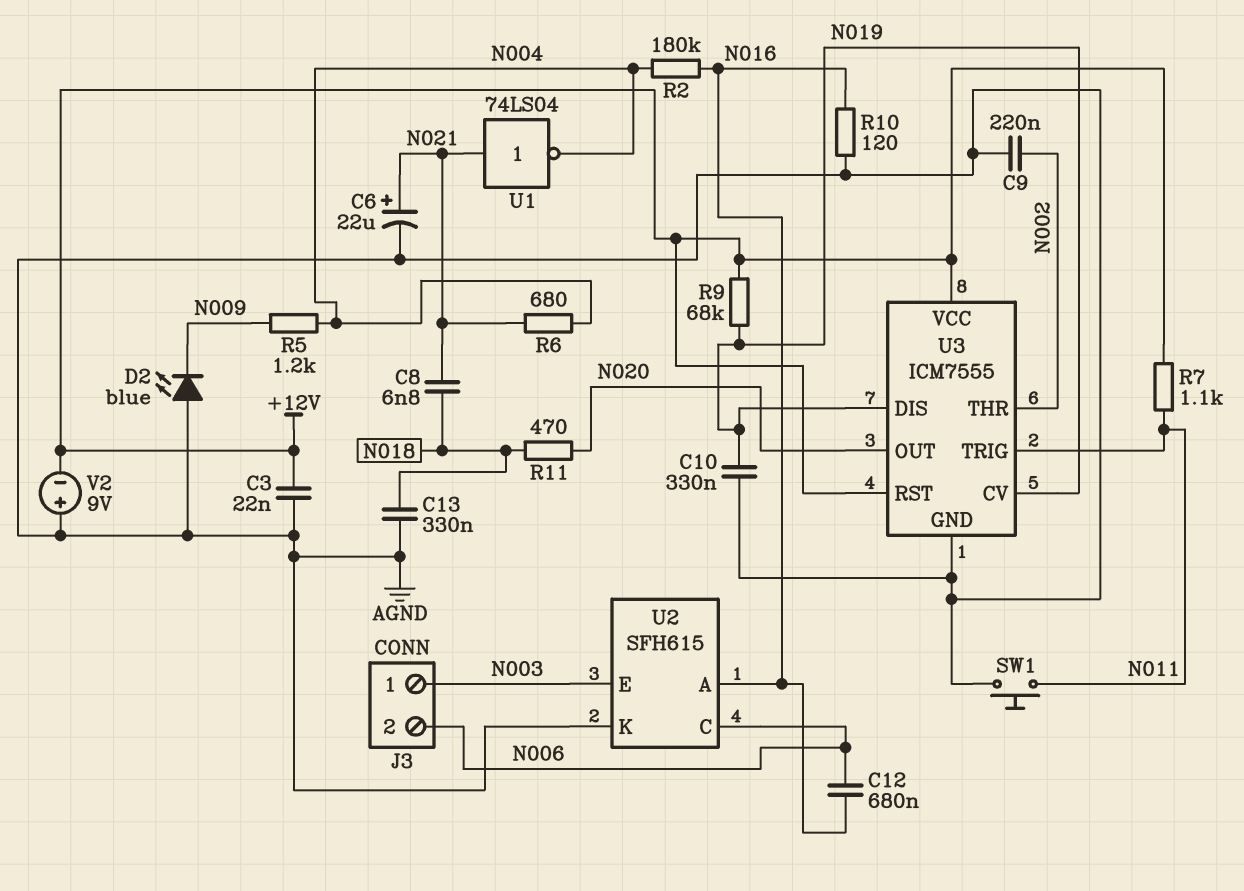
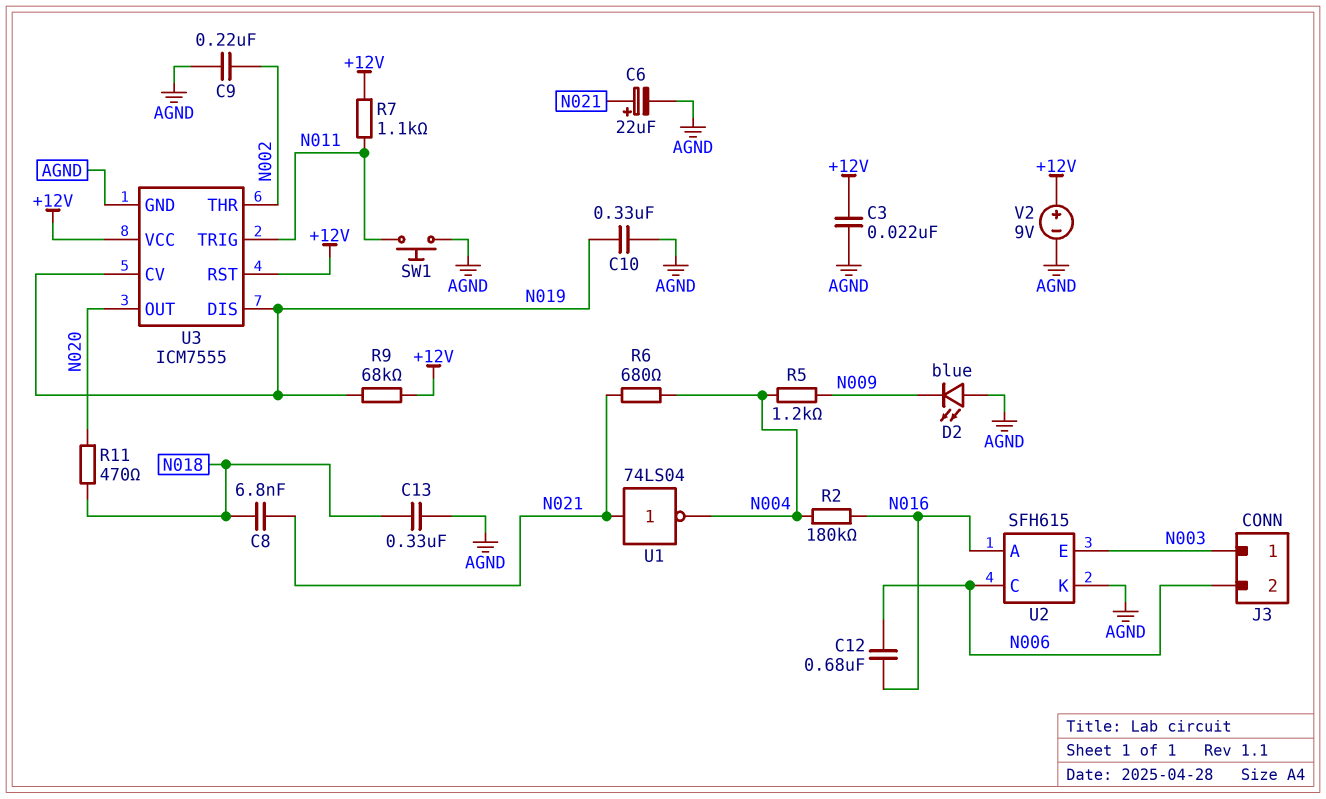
R10: 120 (AGND, N016) -> none
V2: 9V (plus AGND, minus +12V) -> 9V (plus +12V, minus AGND)

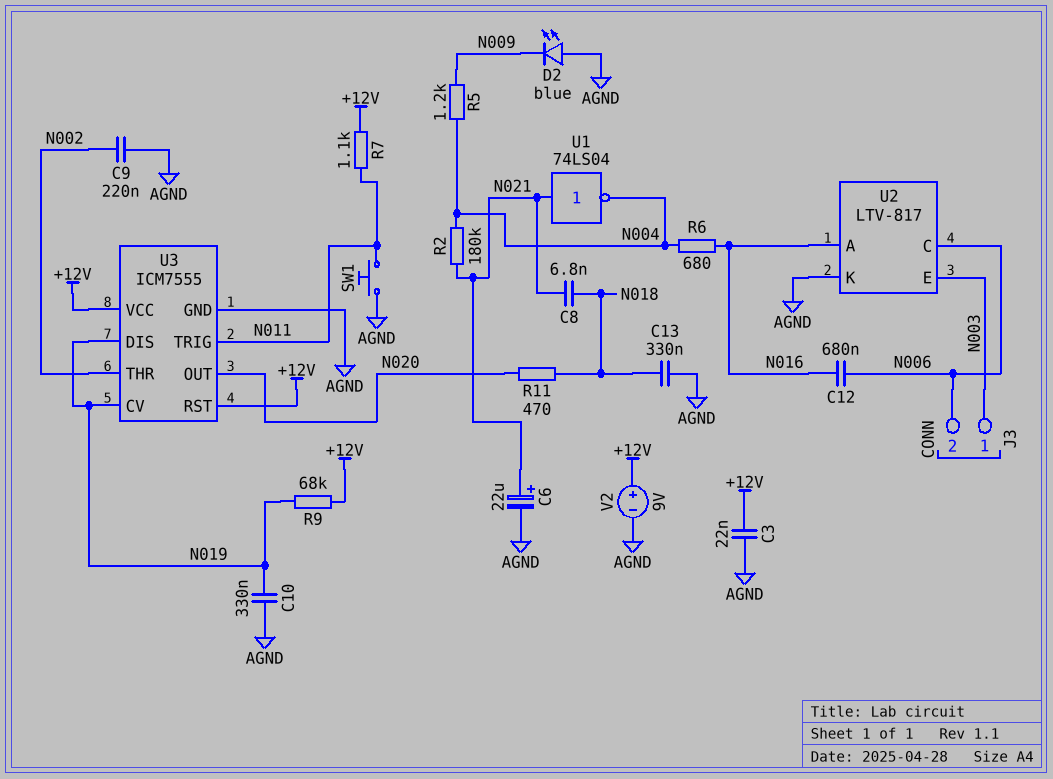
R2: 180k (N004, N016) -> 180k (N004, N021)
R6: 680 (N004, N021) -> 680 (N004, N016)
U2: SFH615 -> LTV-817

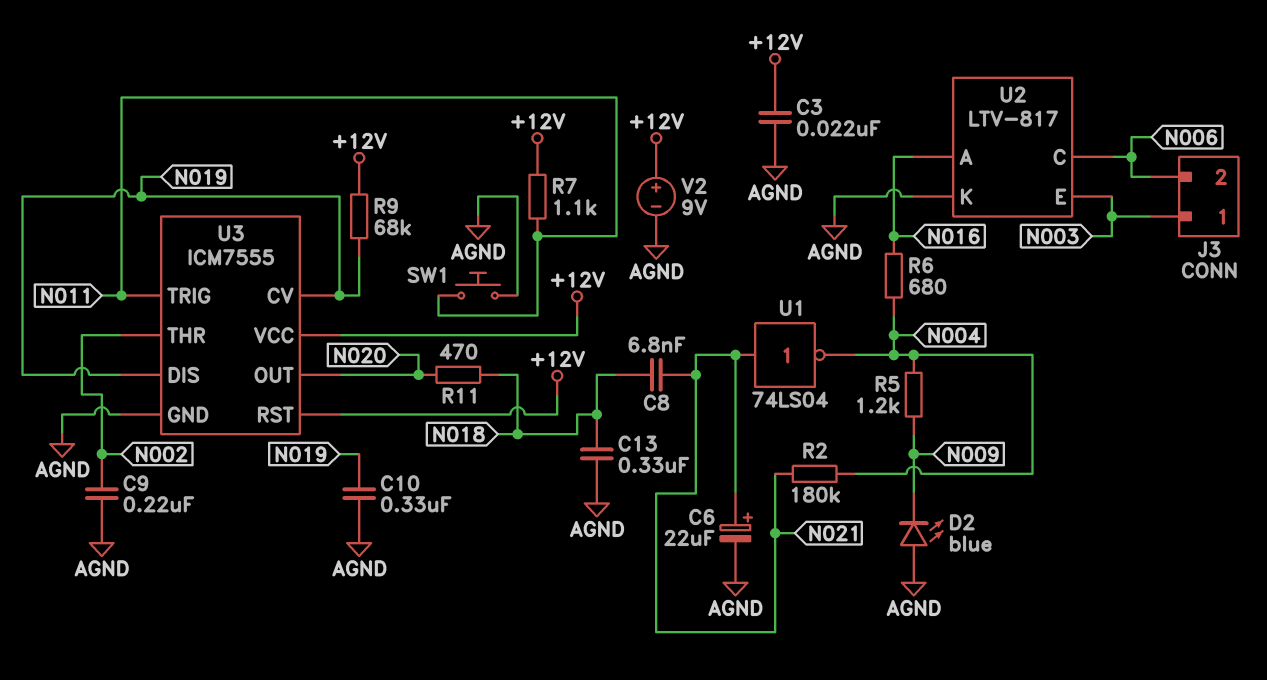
C12: 680nF (N006, N016) -> none

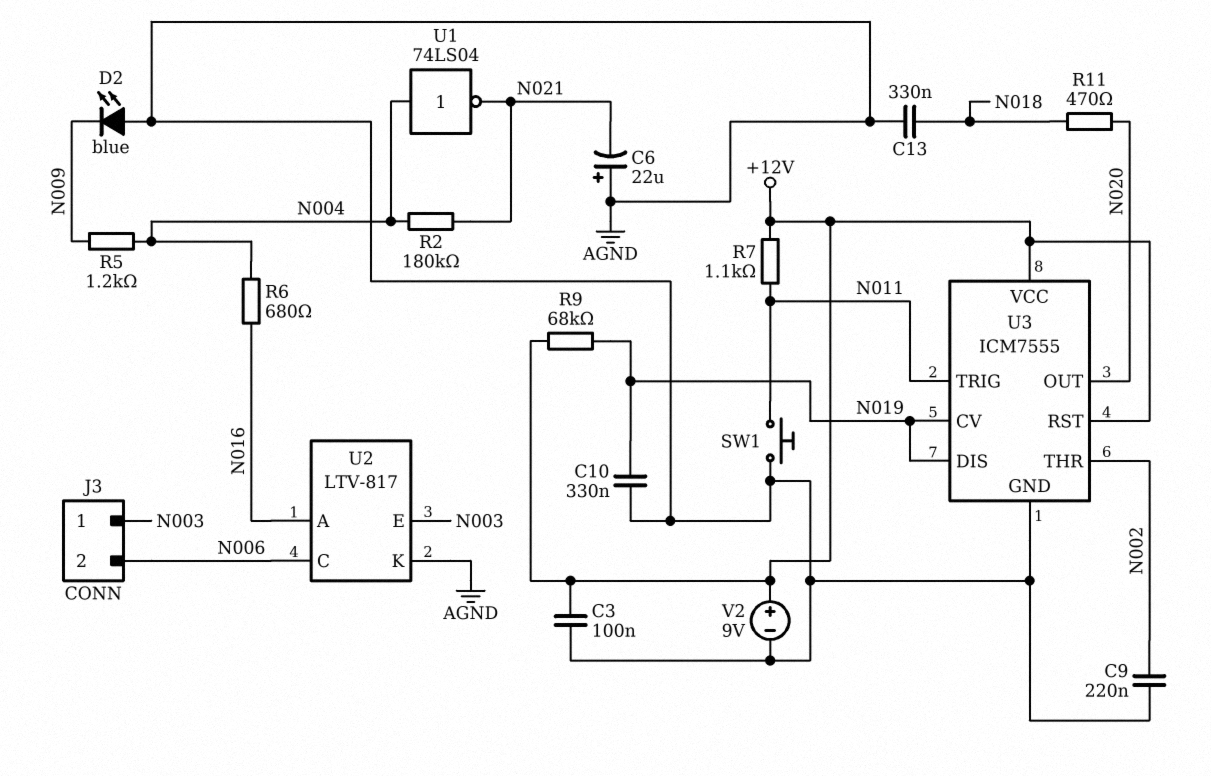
C3: 22nF (+12V, AGND) -> 100nF (+12V, AGND)
C6: 22uF (plus N021, minus AGND) -> 22uF (plus AGND, minus N021)
C8: 6.8nF (N018, N021) -> none
U1: NOT 74LS04 (in N021, out N004) -> NOT 74LS04 (in N004, out N021)

